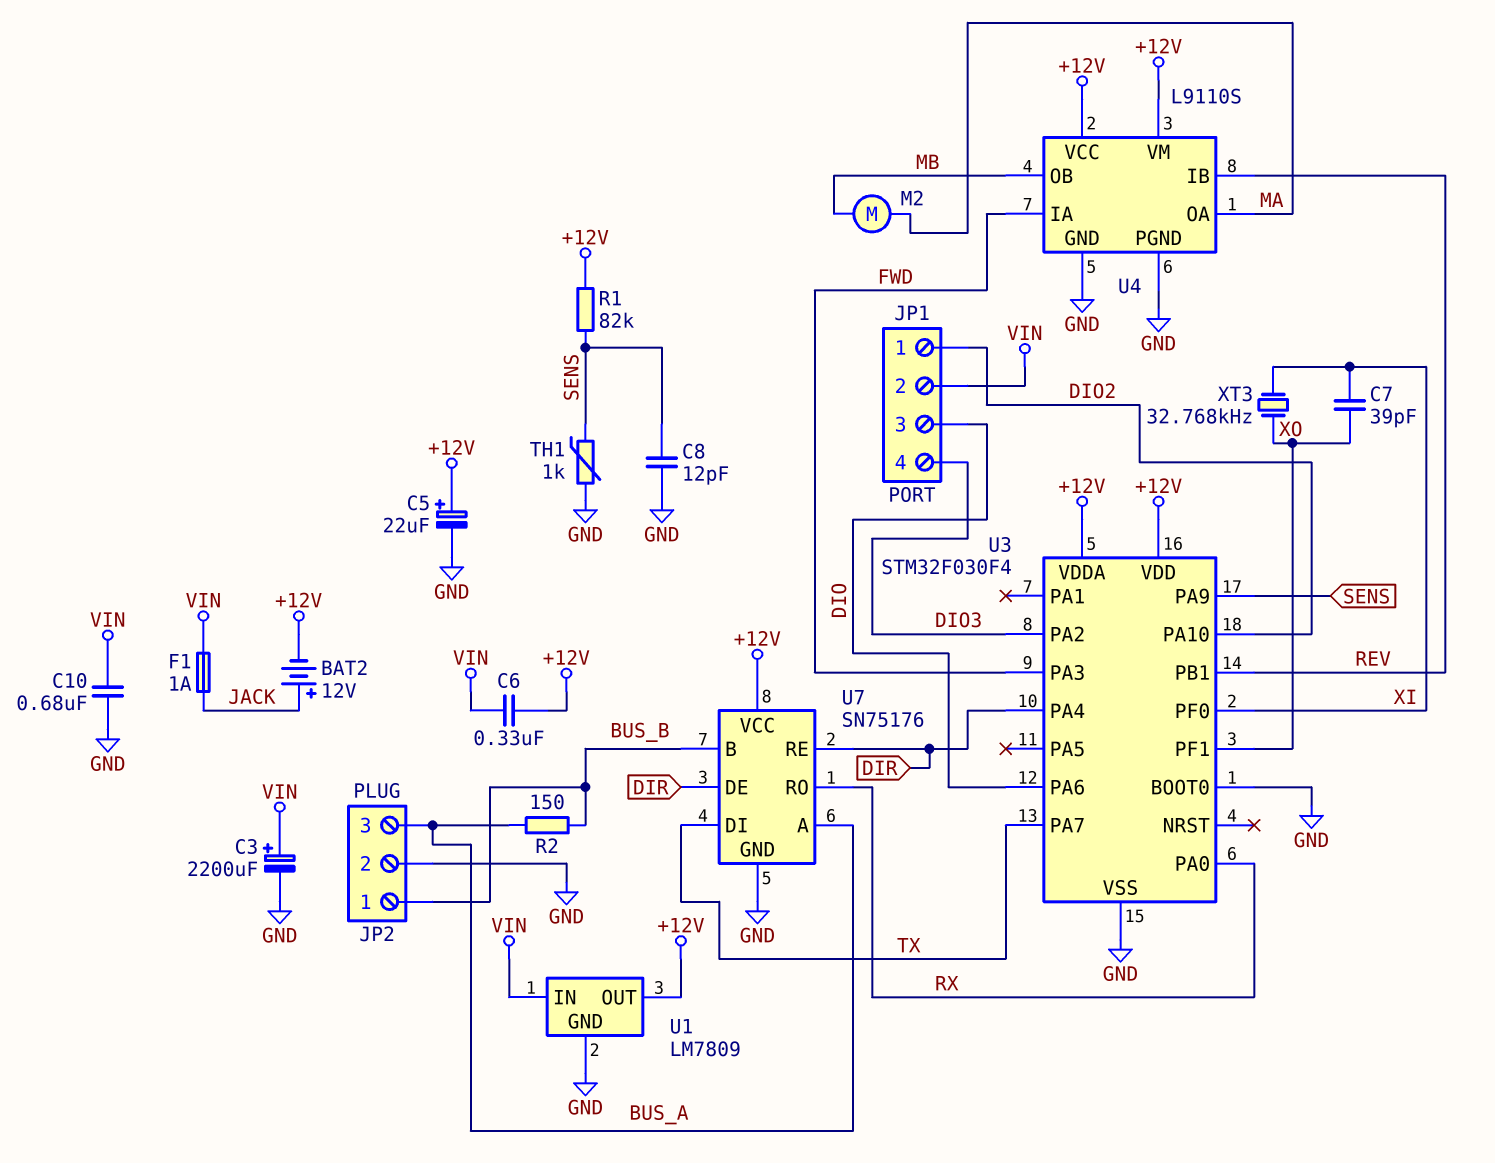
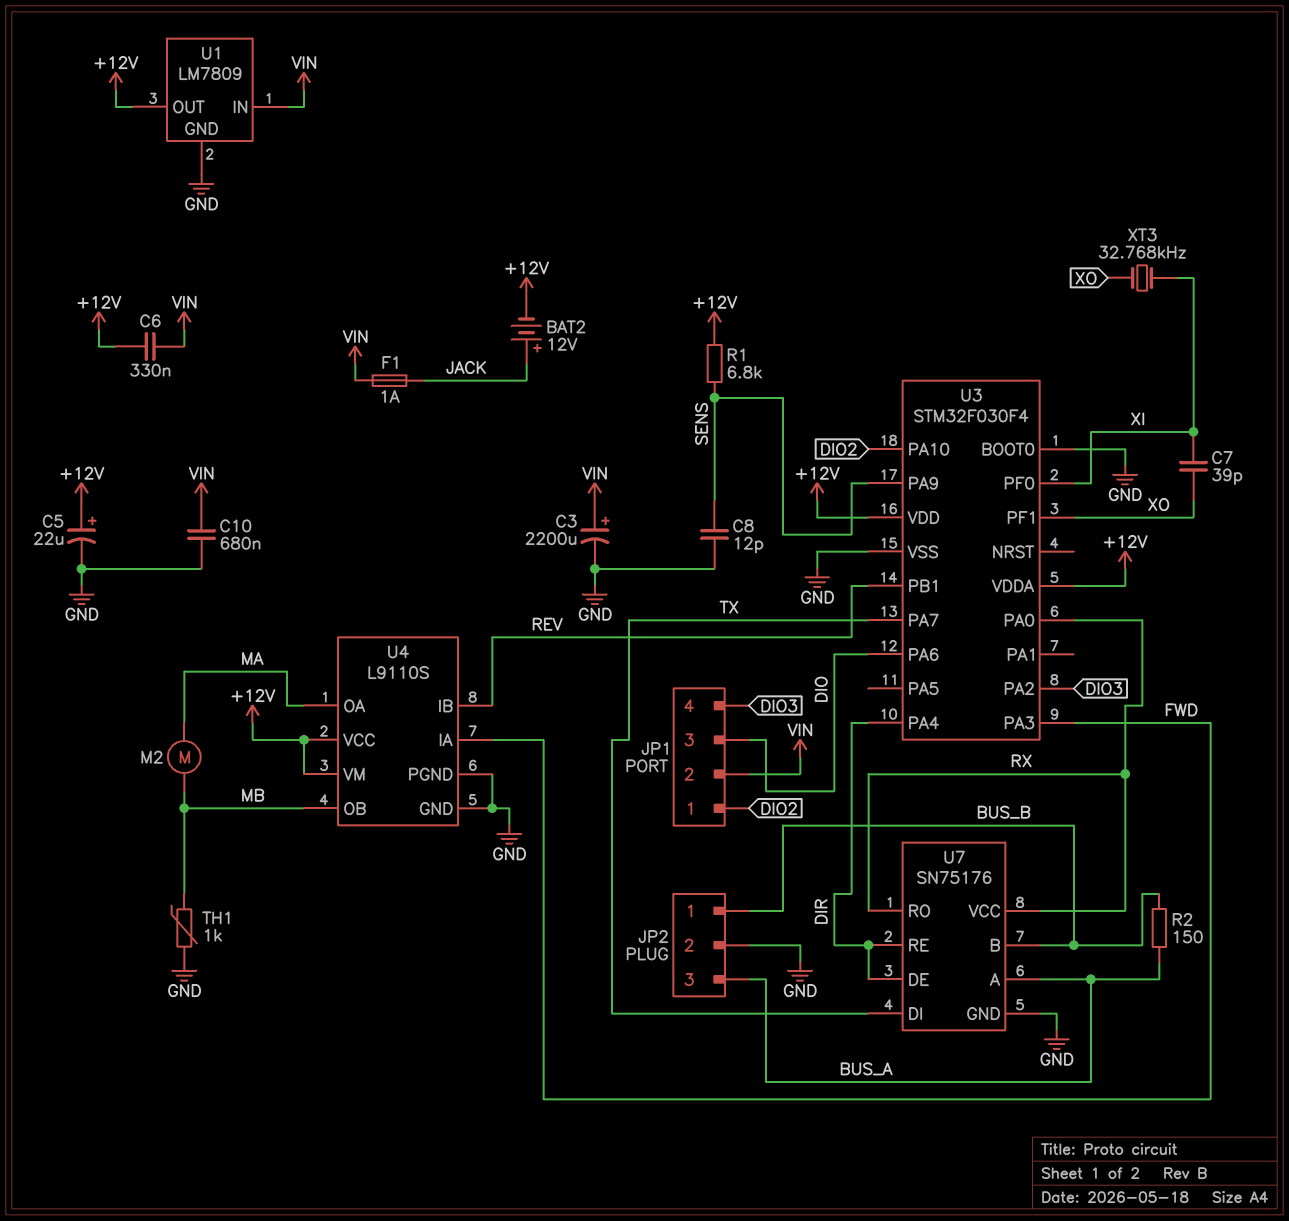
R1: 82k (+12V, SENS) -> 6.8k (+12V, SENS)
TH1: 1k (GND, SENS) -> 1k (GND, MB)
U7 pin VCC: +12V -> RX

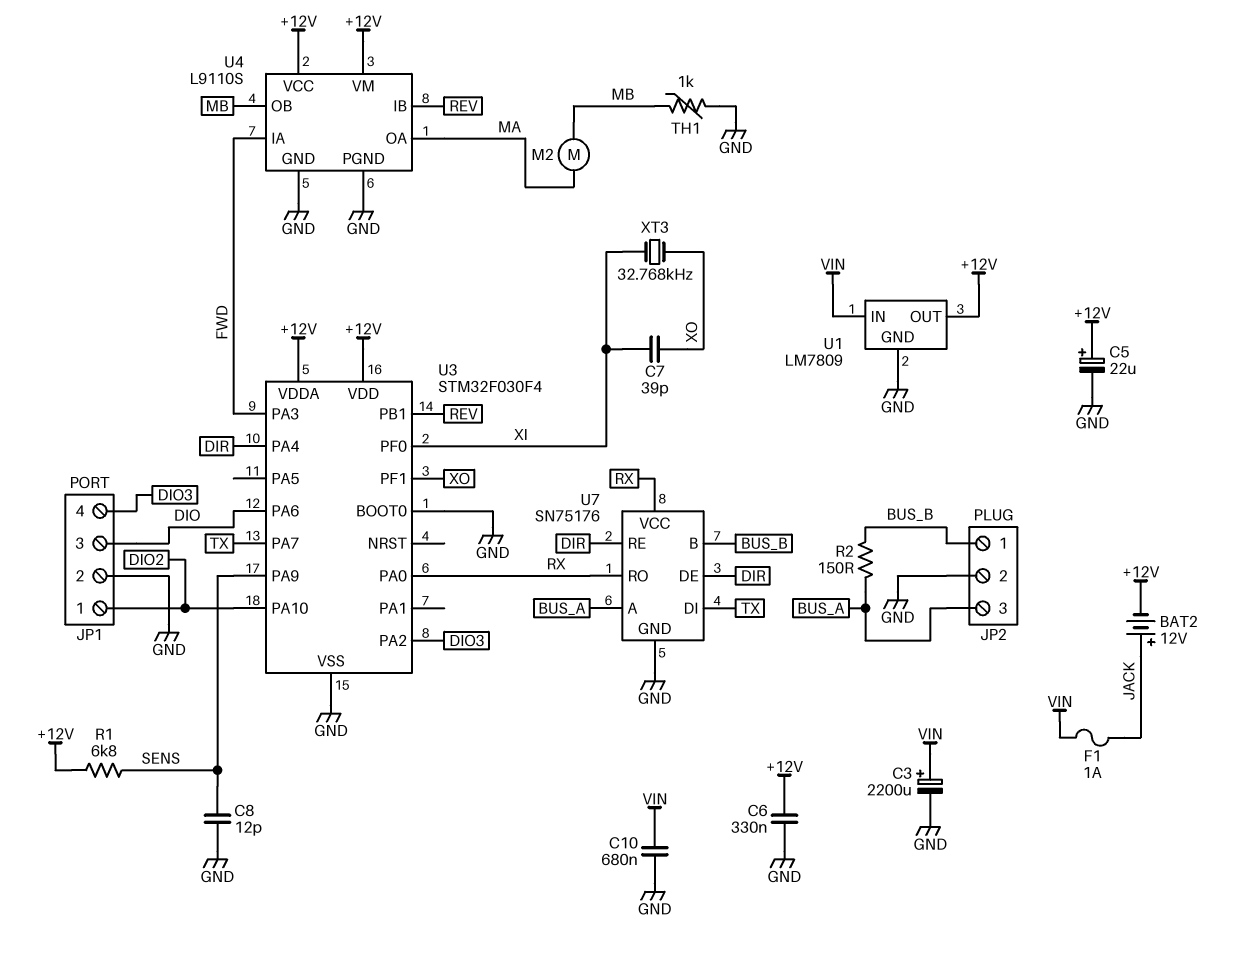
C6: 330nF (+12V, VIN) -> 330nF (+12V, GND)
JP1 pin 2: VIN -> GND

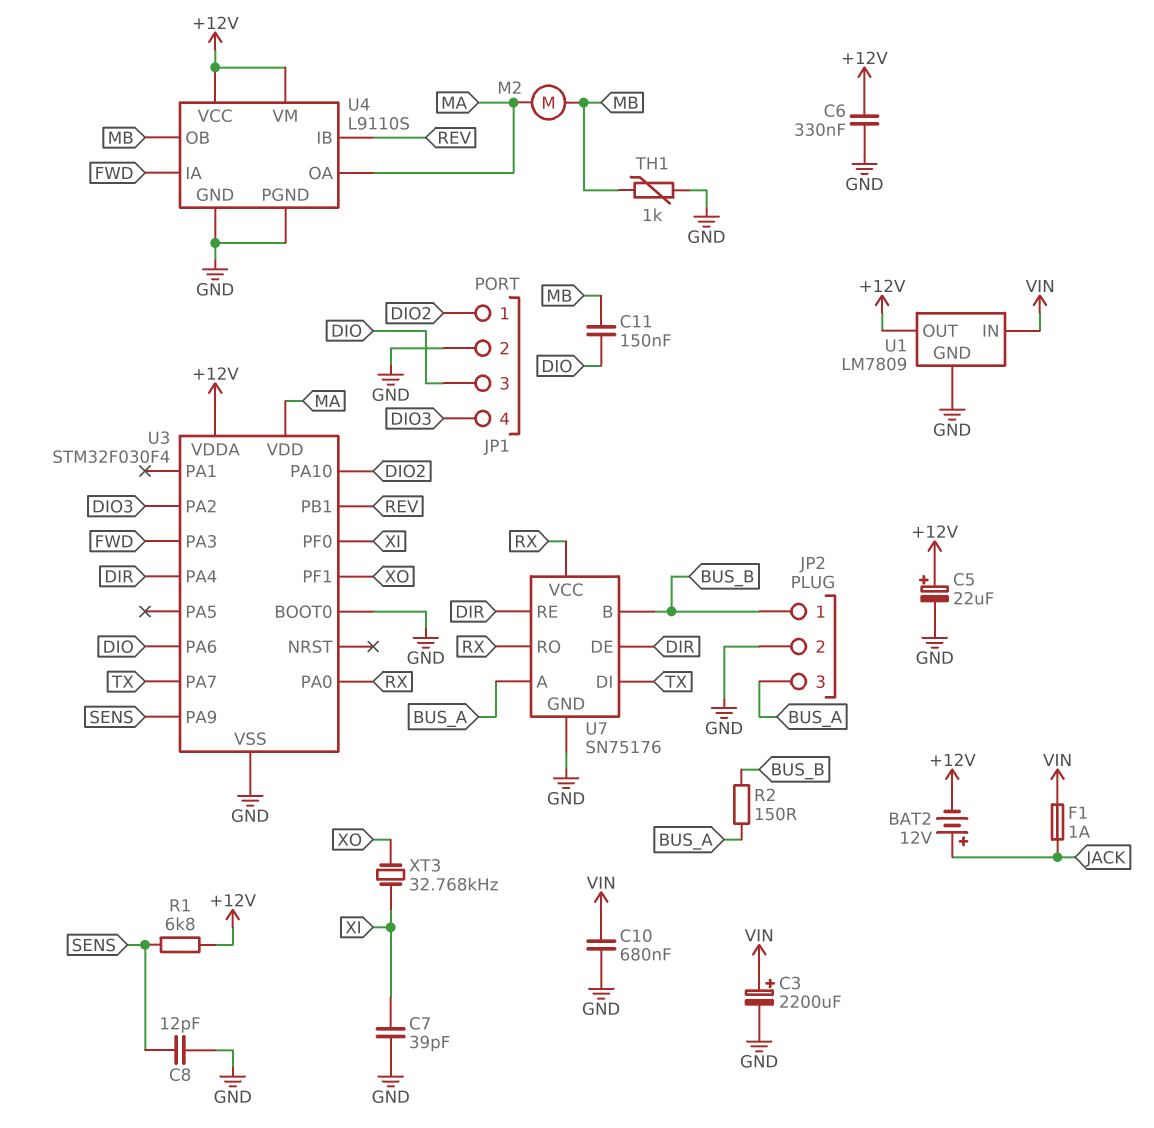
C7: 39pF (XI, XO) -> 39pF (GND, XI)
C11: none -> 150nF (DIO, MB)
U3 pin VDD: +12V -> MA

